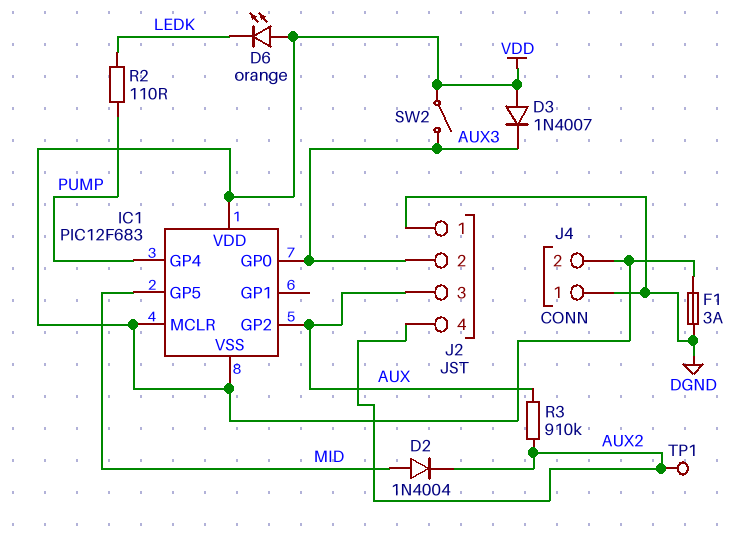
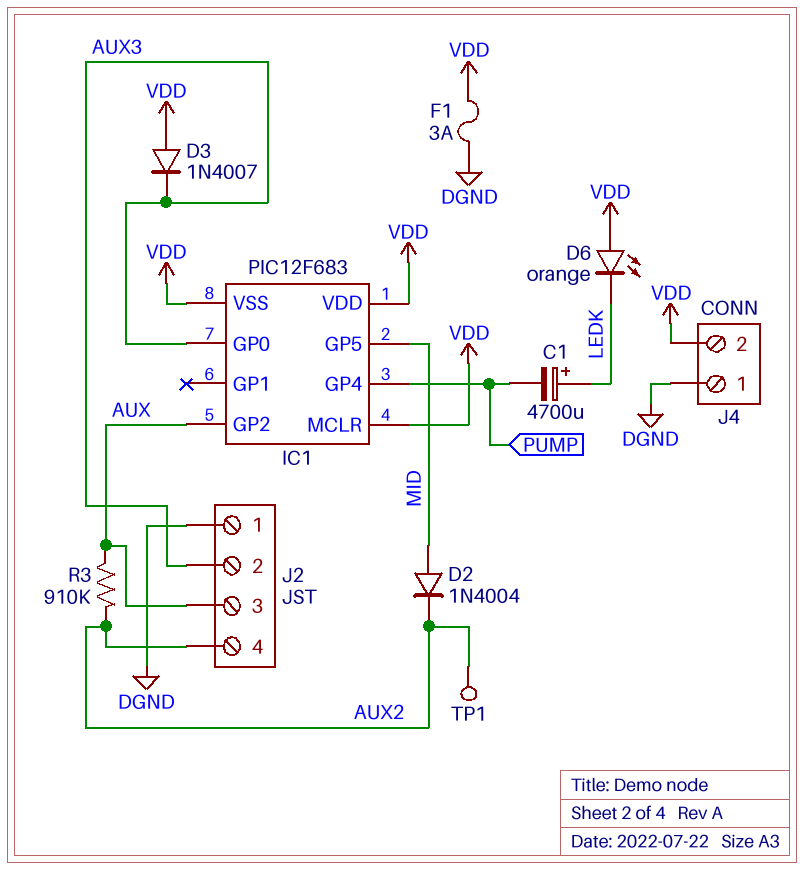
C1: none -> 4700uF (plus LEDK, minus PUMP)
R2: 110 (LEDK, PUMP) -> none
SW2: switch (AUX3, VDD) -> none

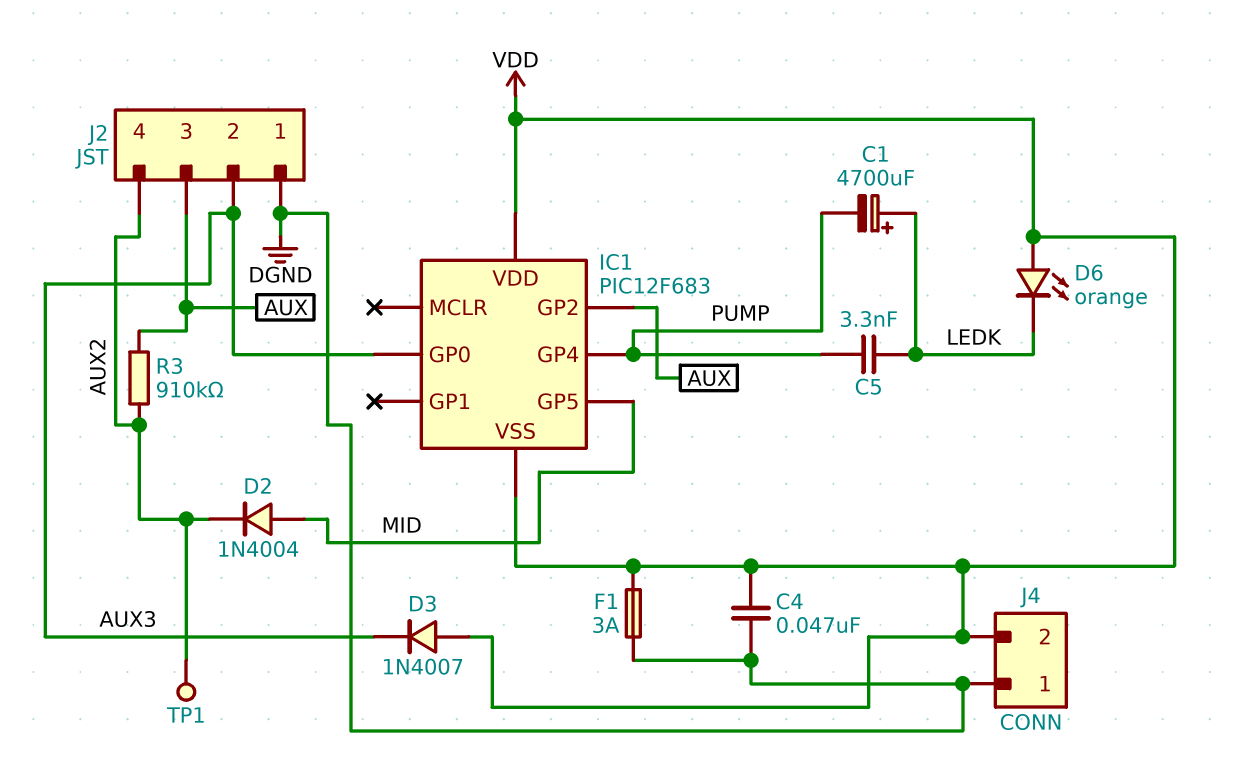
C4: none -> 47nF (DGND, VDD)
C5: none -> 3.3nF (LEDK, PUMP)
IC1 pin MCLR: VDD -> none

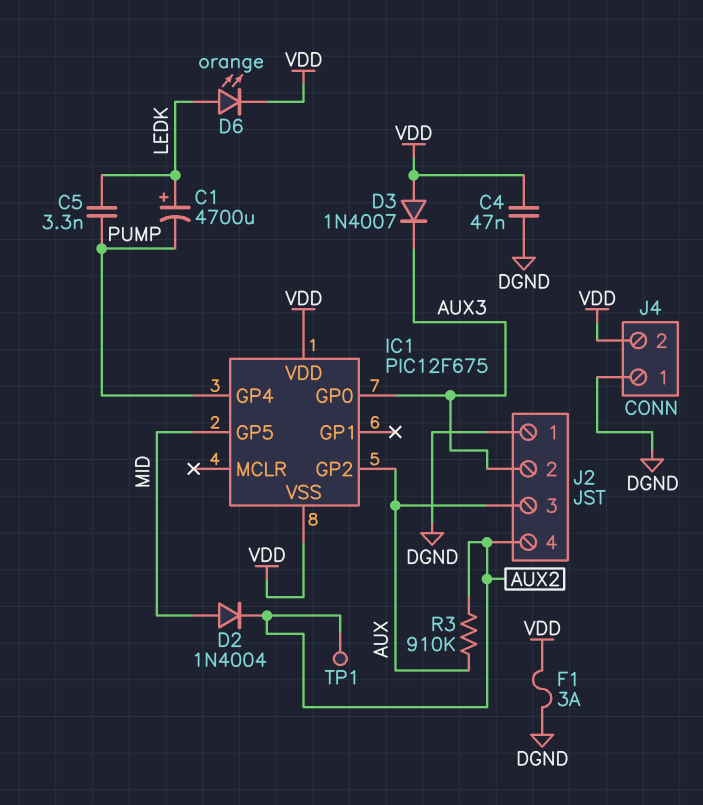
D6: LED orange (A VDD, K LEDK) -> LED orange (A LEDK, K VDD)
IC1: PIC12F683 -> PIC12F675

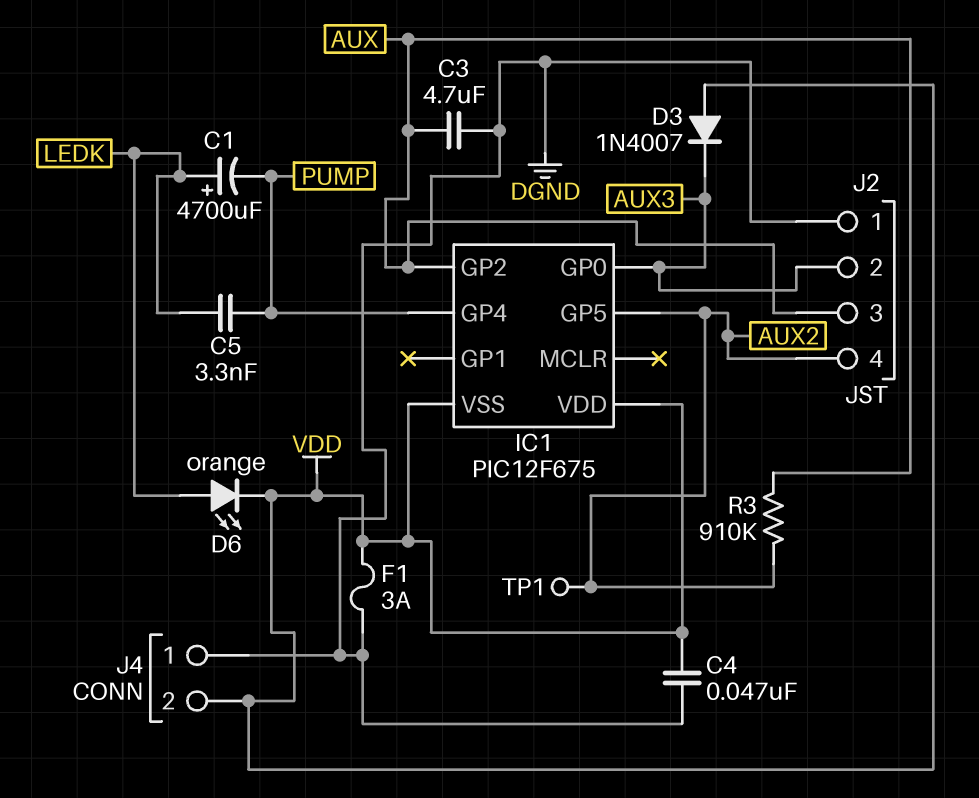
C3: none -> 4.7uF (AUX, DGND)
D2: diode 1N4004 (A MID, K AUX2) -> none
IC1 pin GP5: MID -> AUX2

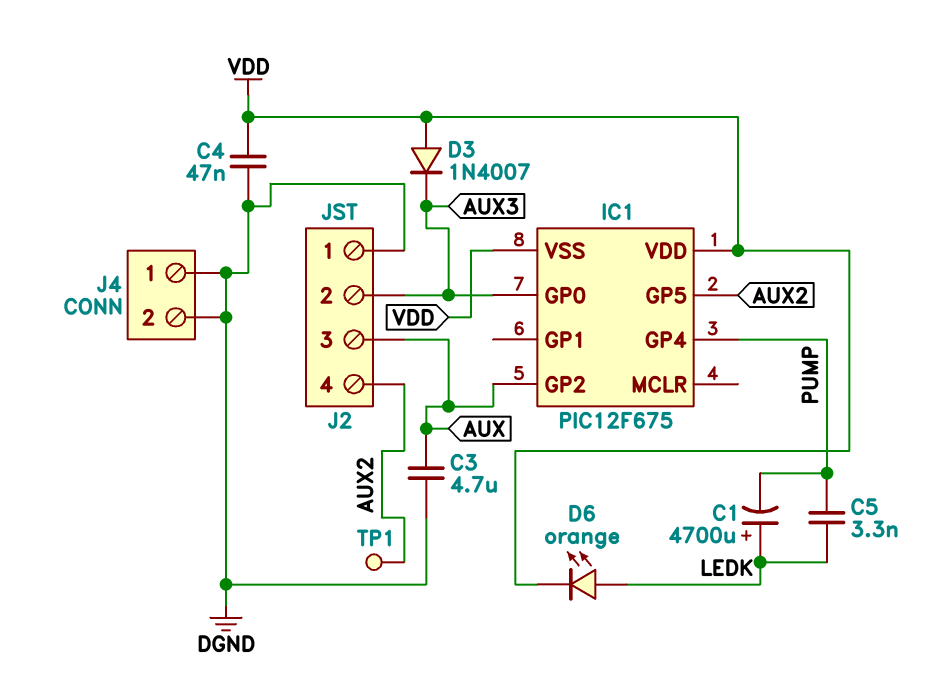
F1: 3A (DGND, VDD) -> none
J4 pin 2: VDD -> DGND
R3: 910k (AUX, AUX2) -> none

